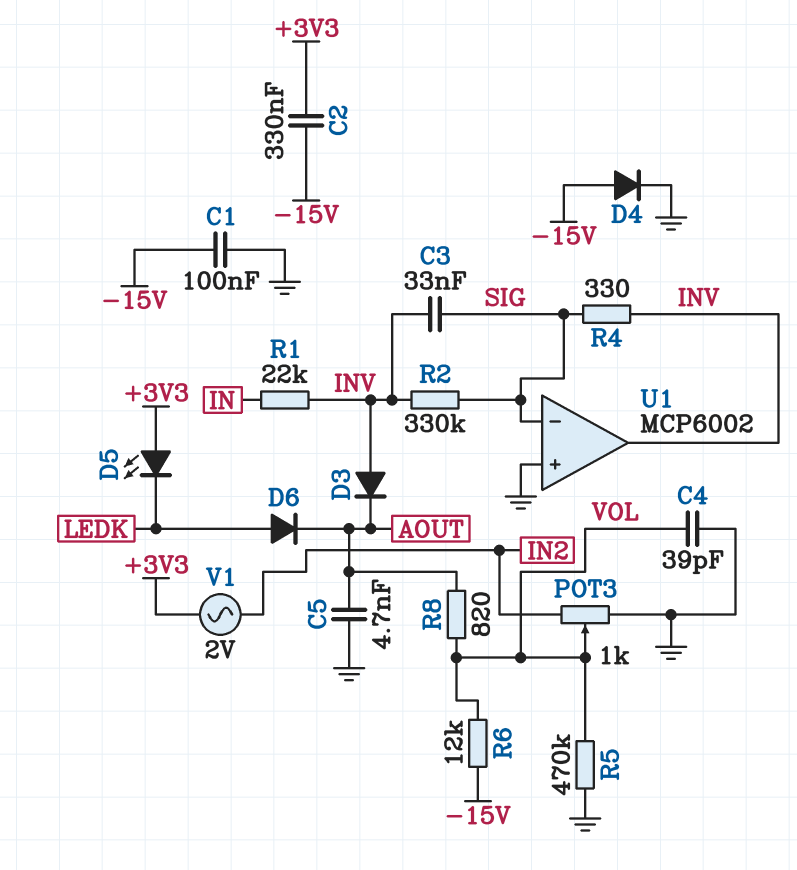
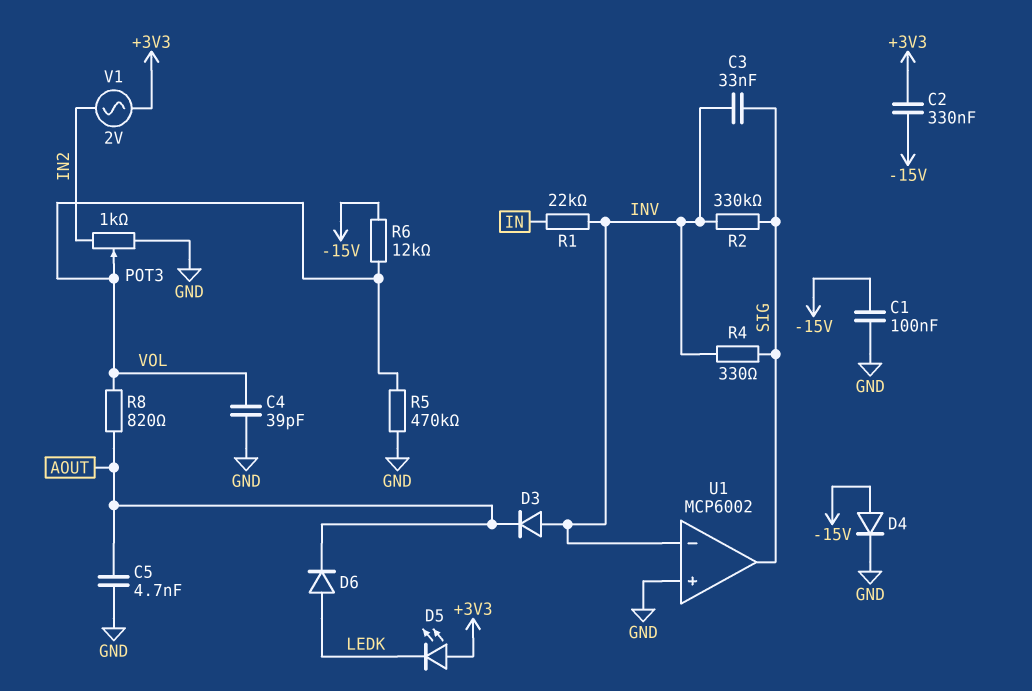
U1 pin in-: SIG -> INV
U1 pin out: INV -> SIG

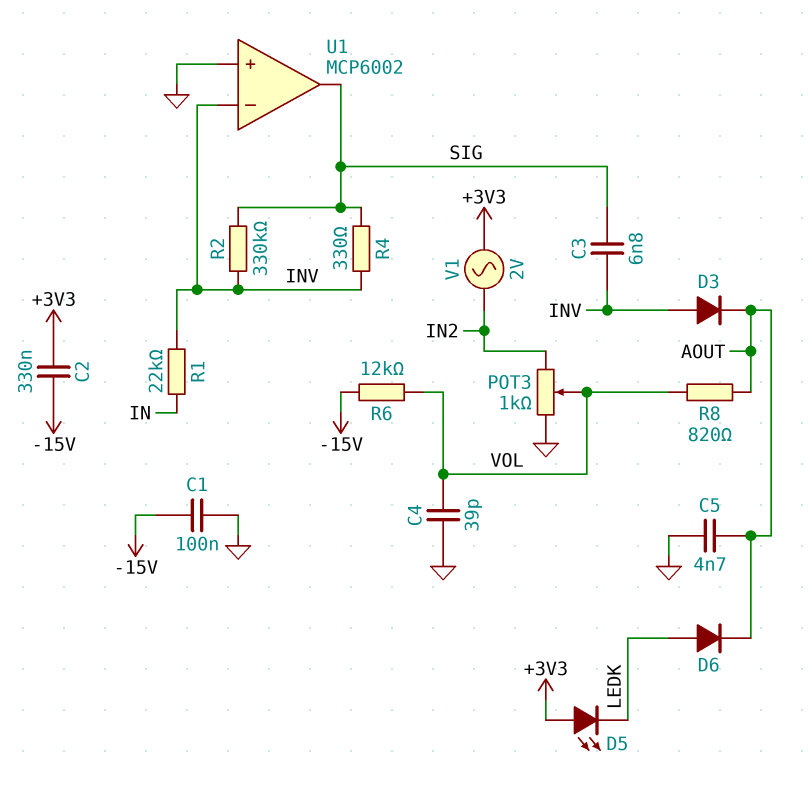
C3: 33nF (INV, SIG) -> 6.8nF (INV, SIG)
D4: diode (A -15V, K GND) -> none
R5: 470k (GND, VOL) -> none

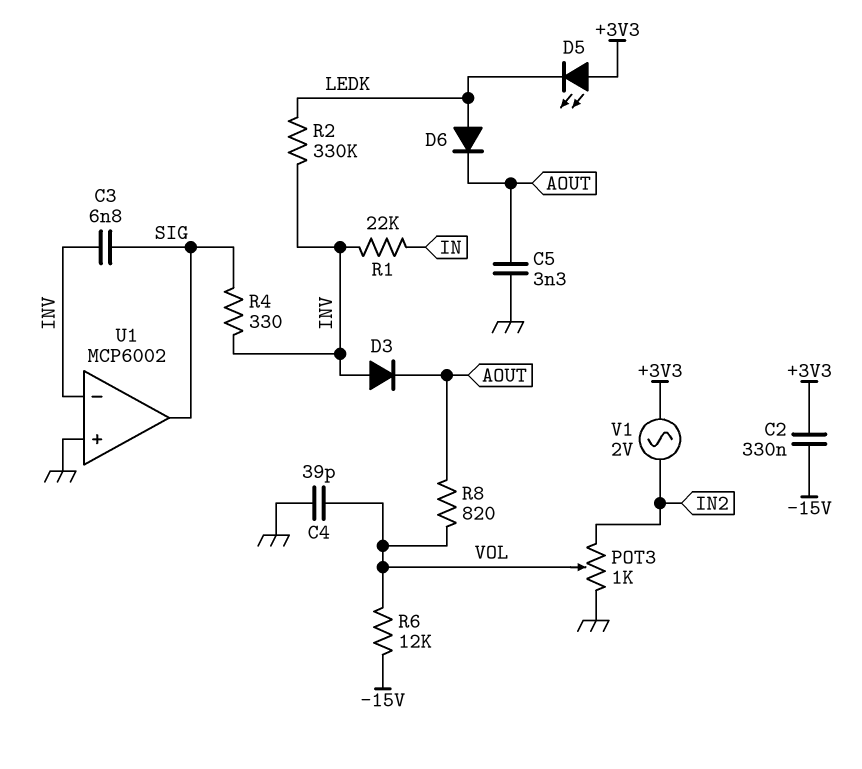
C1: 100nF (-15V, GND) -> none
C5: 4.7nF (AOUT, GND) -> 3.3nF (AOUT, GND)
R2: 330k (INV, SIG) -> 330k (INV, LEDK)

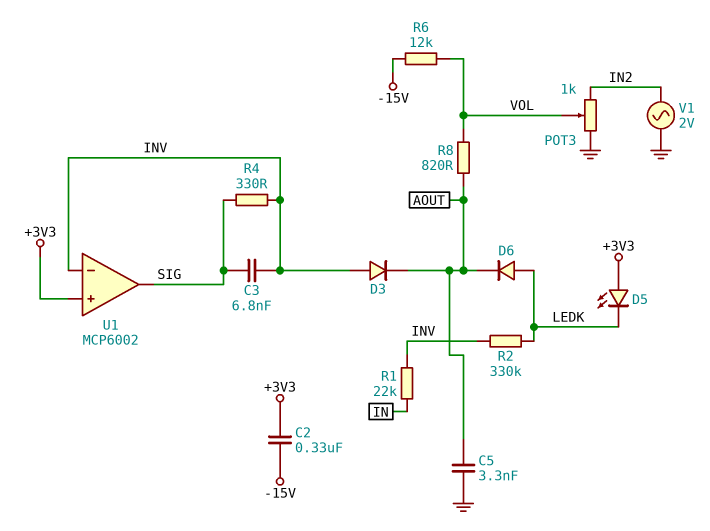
C4: 39pF (GND, VOL) -> none
U1 pin in+: GND -> +3V3
V1: AC 2V (+3V3, IN2) -> AC 2V (GND, IN2)

